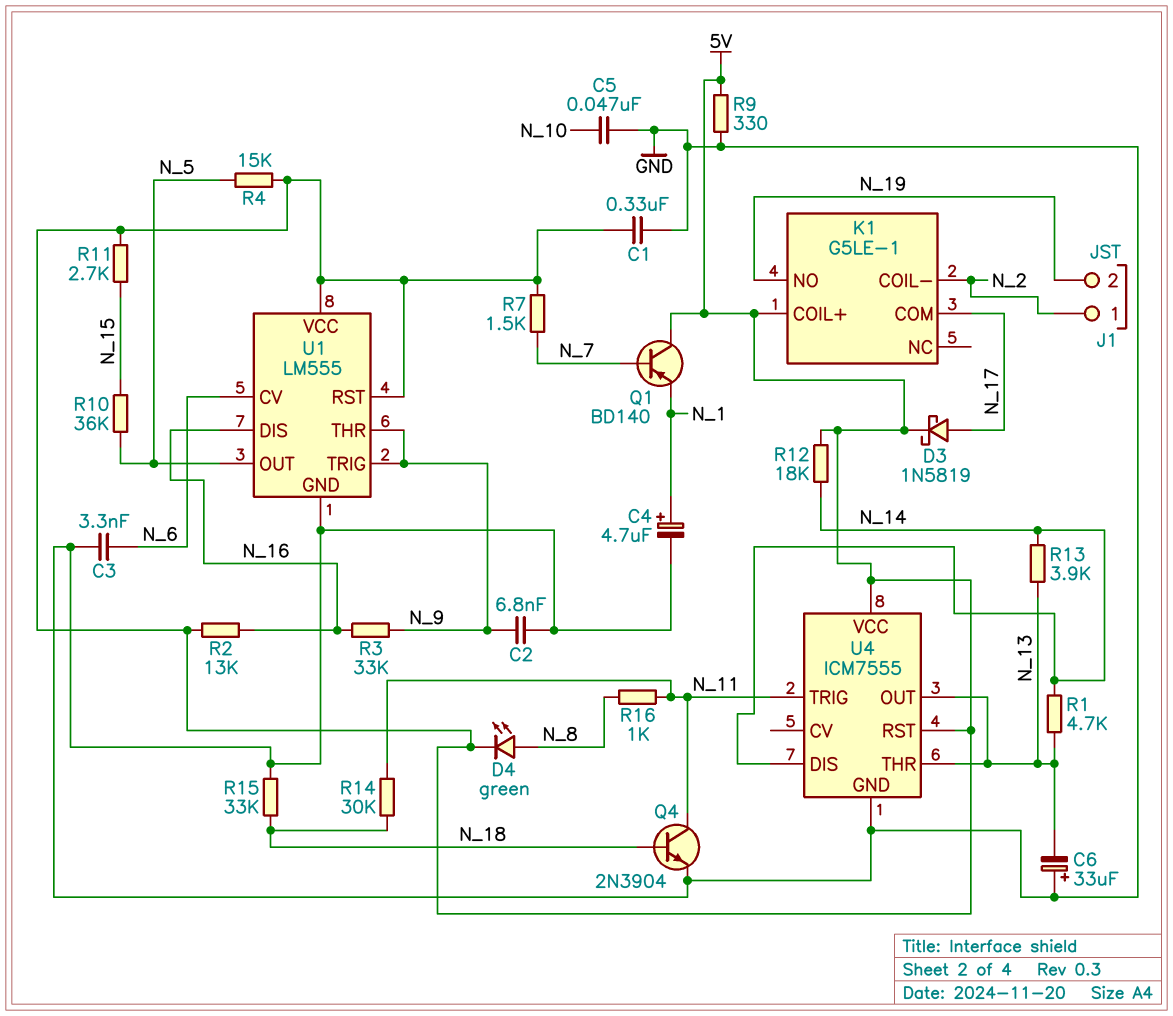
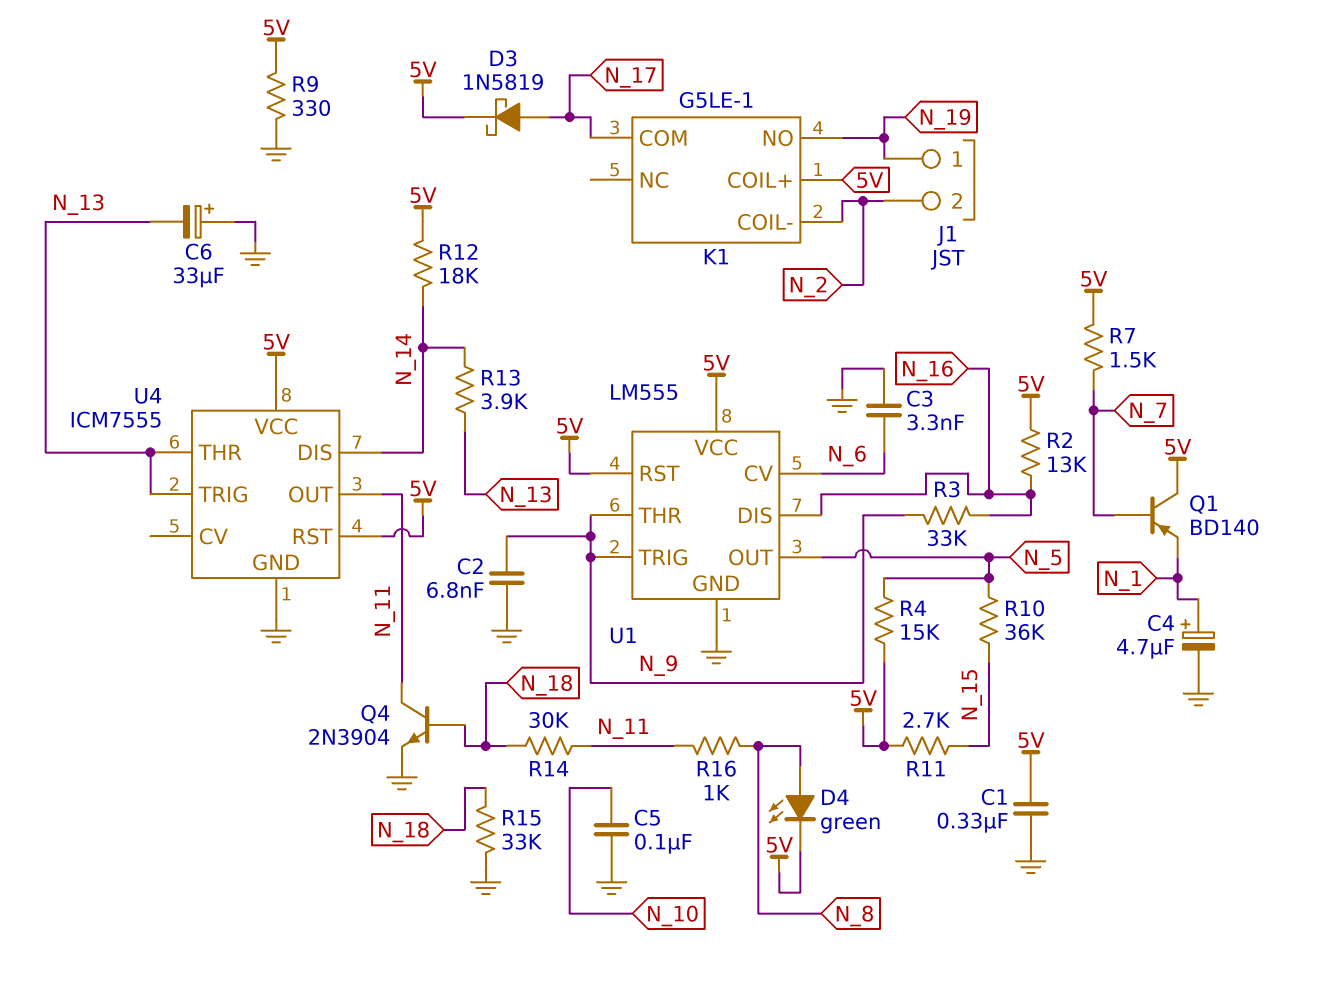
C5: 47nF (GND, N_10) -> 100nF (GND, N_10)
J1 pin 1: N_2 -> N_19
J1 pin 2: N_19 -> N_2
R1: 4.7k (N_13, N_14) -> none
U4 pin OUT: N_13 -> N_11
U4 pin TRIG: N_11 -> N_13

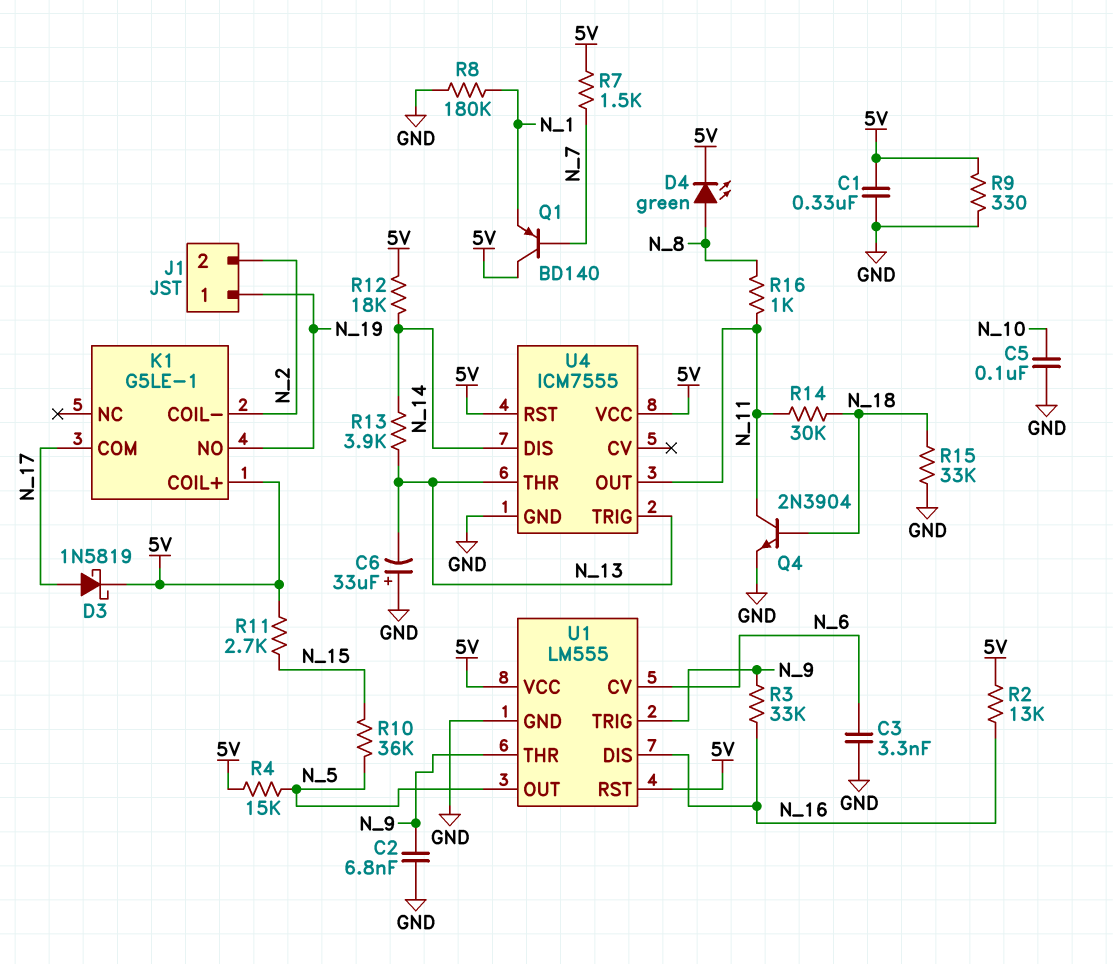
C4: 4.7uF (plus N_1, minus GND) -> none
R8: none -> 180k (GND, N_1)

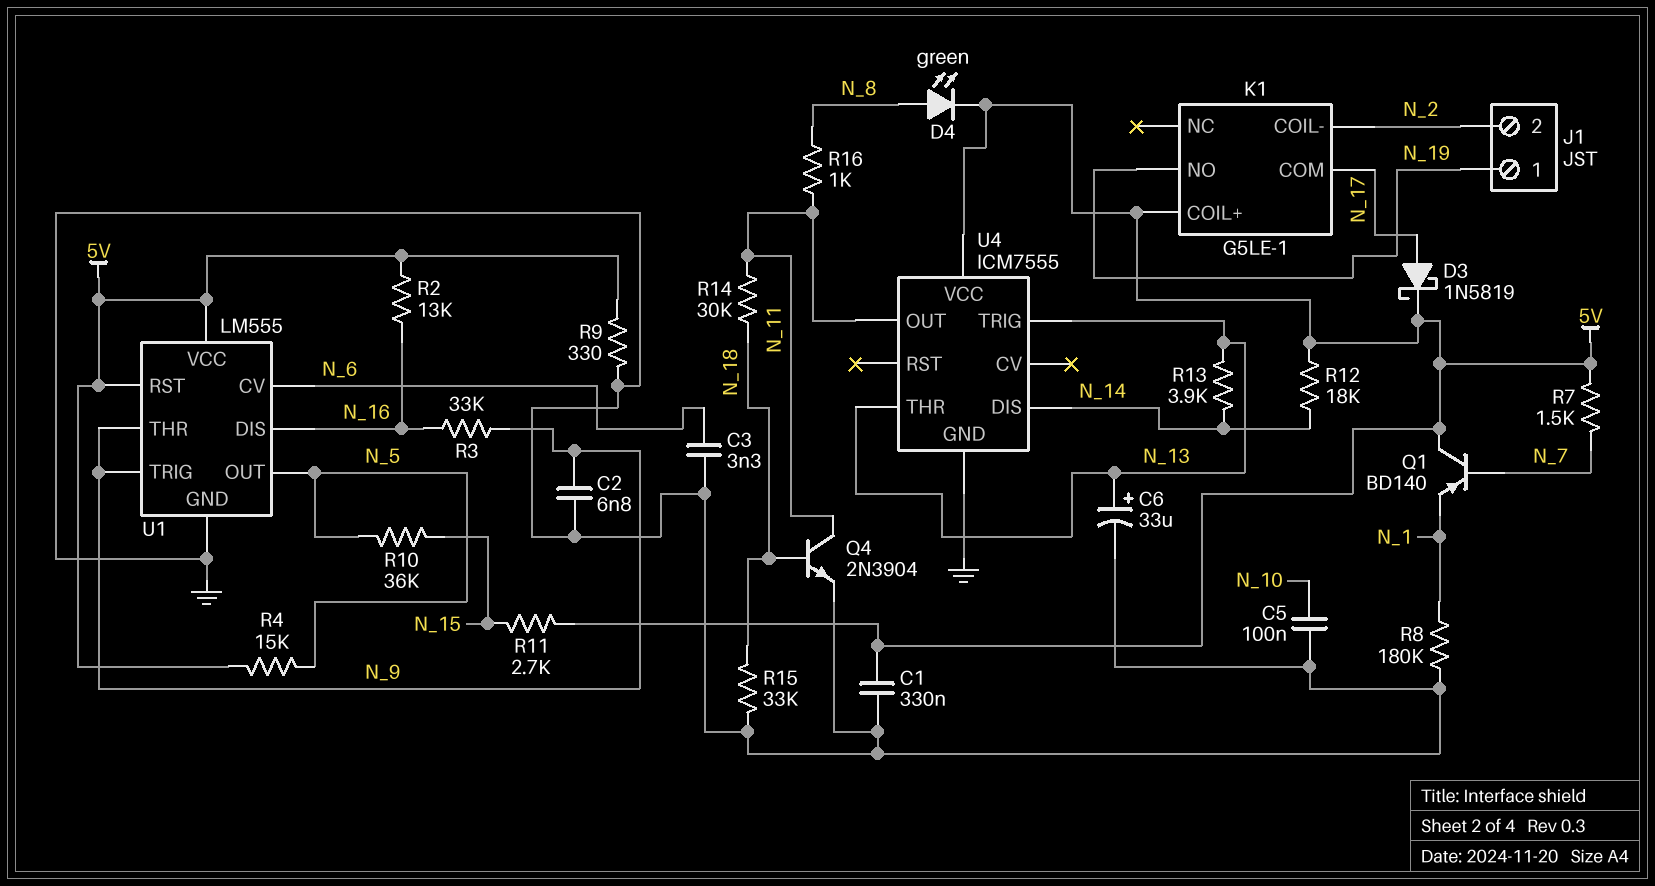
C6: 33uF (plus GND, minus N_13) -> 33uF (plus N_13, minus GND)
U4 pin RST: 5V -> none

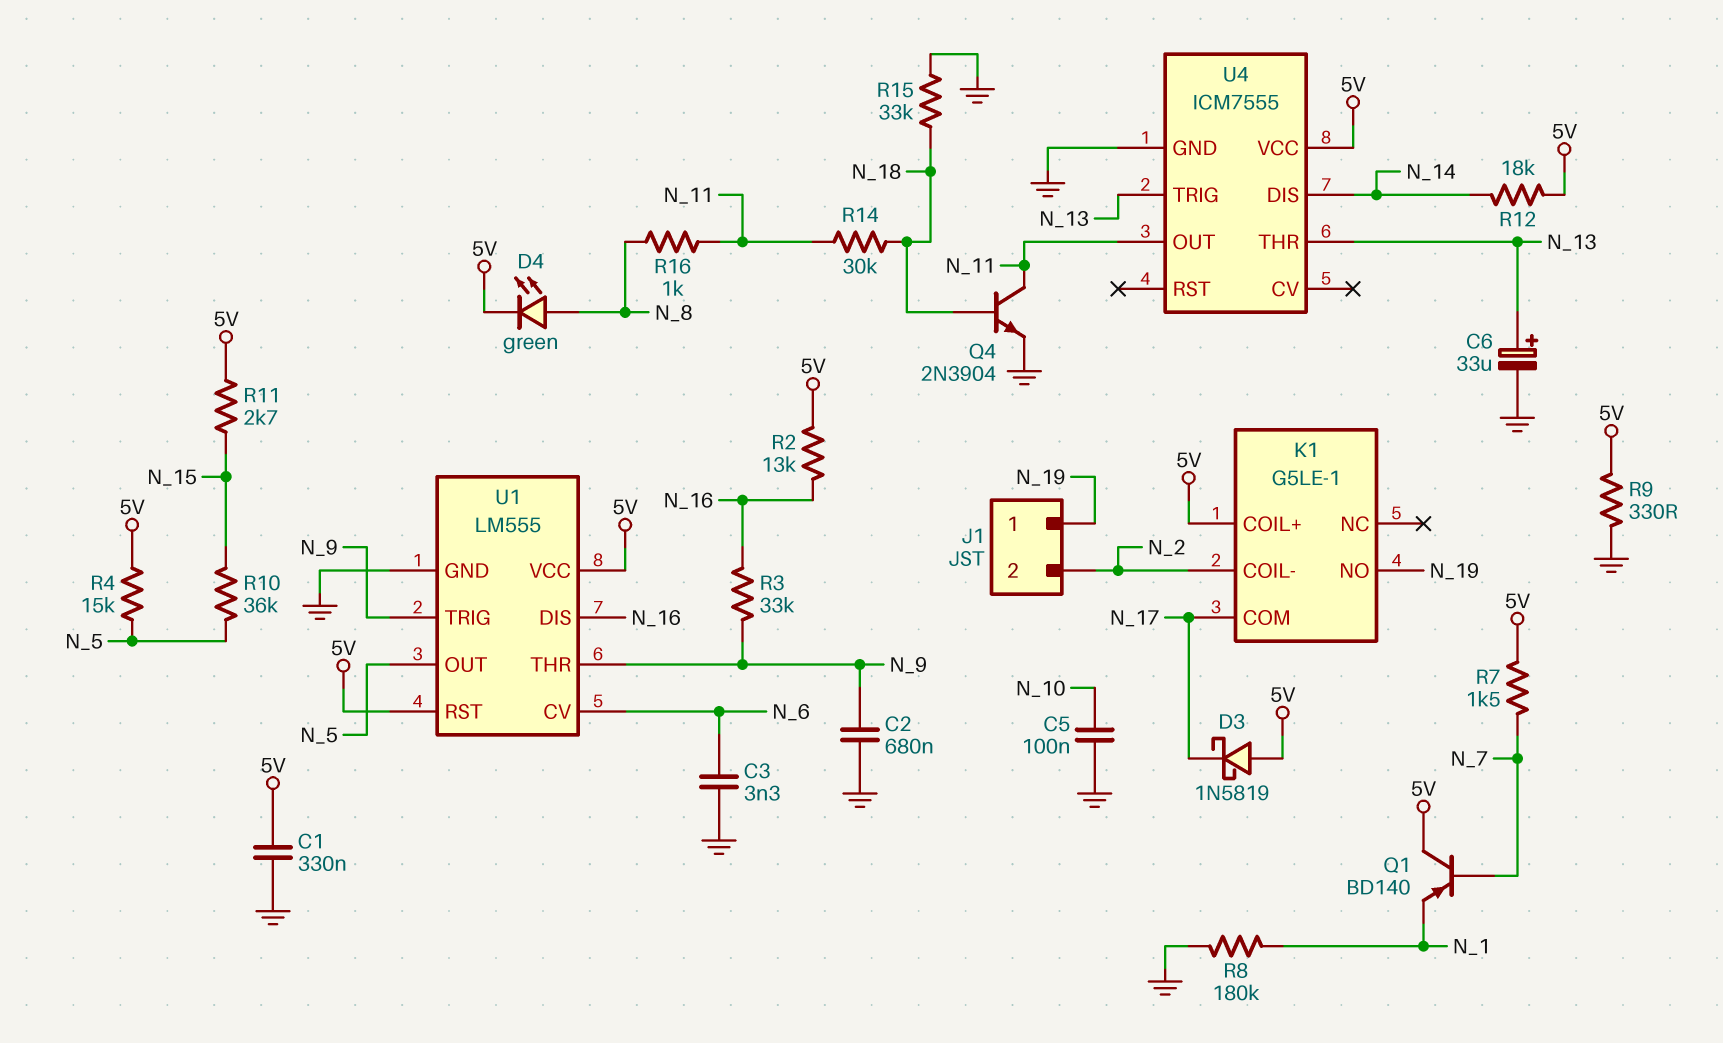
C2: 6.8nF (GND, N_9) -> 680nF (GND, N_9)
D3: schottky 1N5819 (A N_17, K 5V) -> schottky 1N5819 (A 5V, K N_17)
R13: 3.9k (N_13, N_14) -> none

